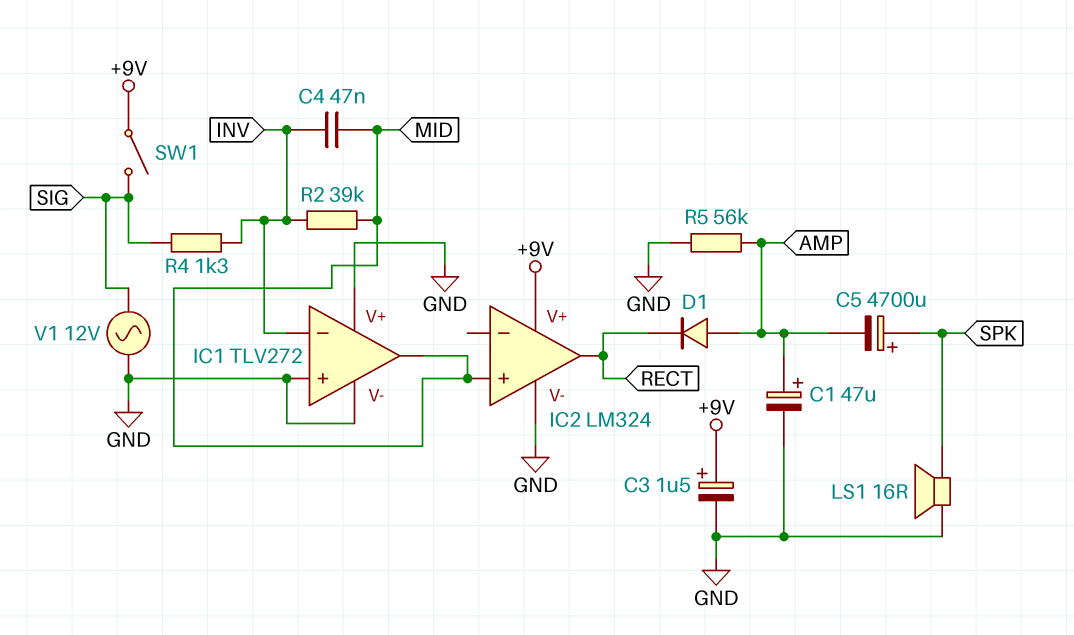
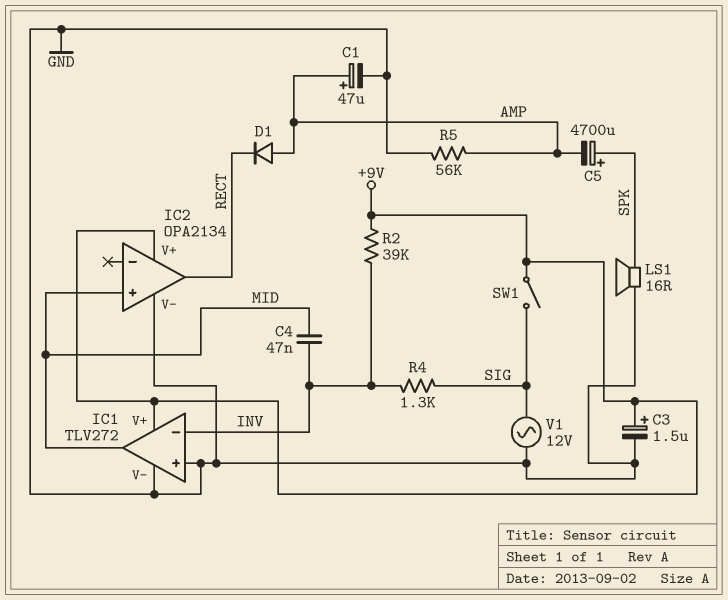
IC1 pin V+: GND -> +9V
IC2: LM324 -> OPA2134
R2: 39k (INV, MID) -> 39k (+9V, INV)

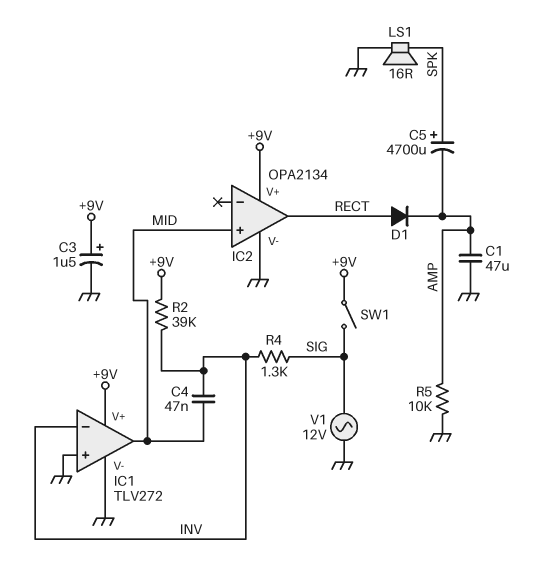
C1: 47uF (plus AMP, minus GND) -> 47uF (AMP, GND)
D1: diode (A AMP, K RECT) -> diode (A RECT, K AMP)
R5: 56k (AMP, GND) -> 10k (AMP, GND)

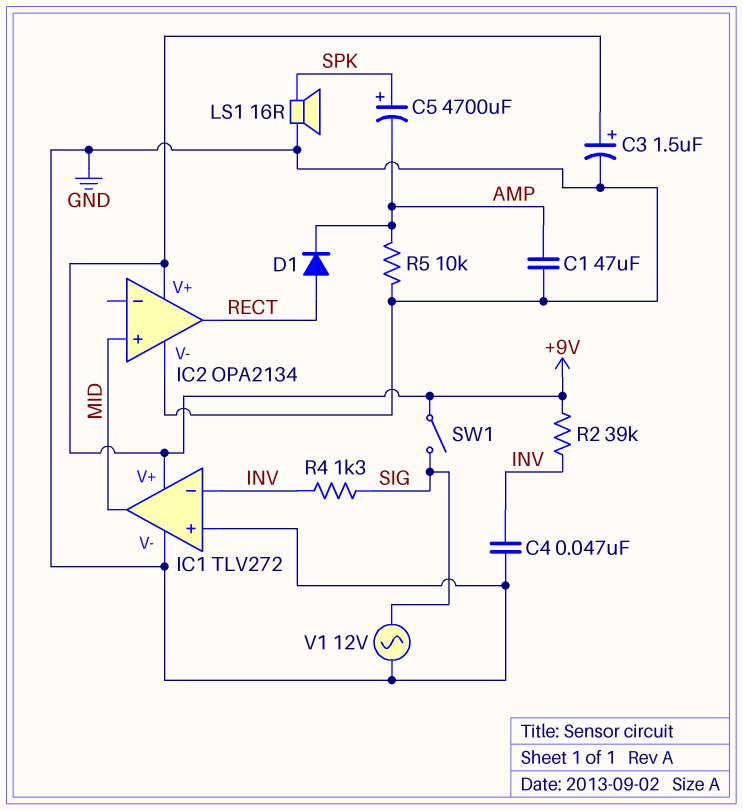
C4: 47nF (INV, MID) -> 47nF (GND, INV)

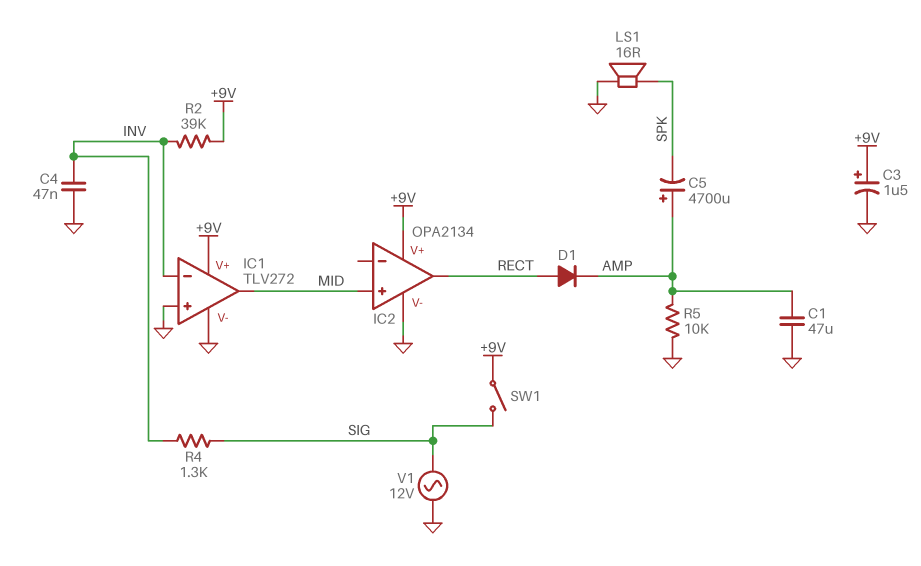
C5: 4700uF (plus SPK, minus AMP) -> 4700uF (plus AMP, minus SPK)

